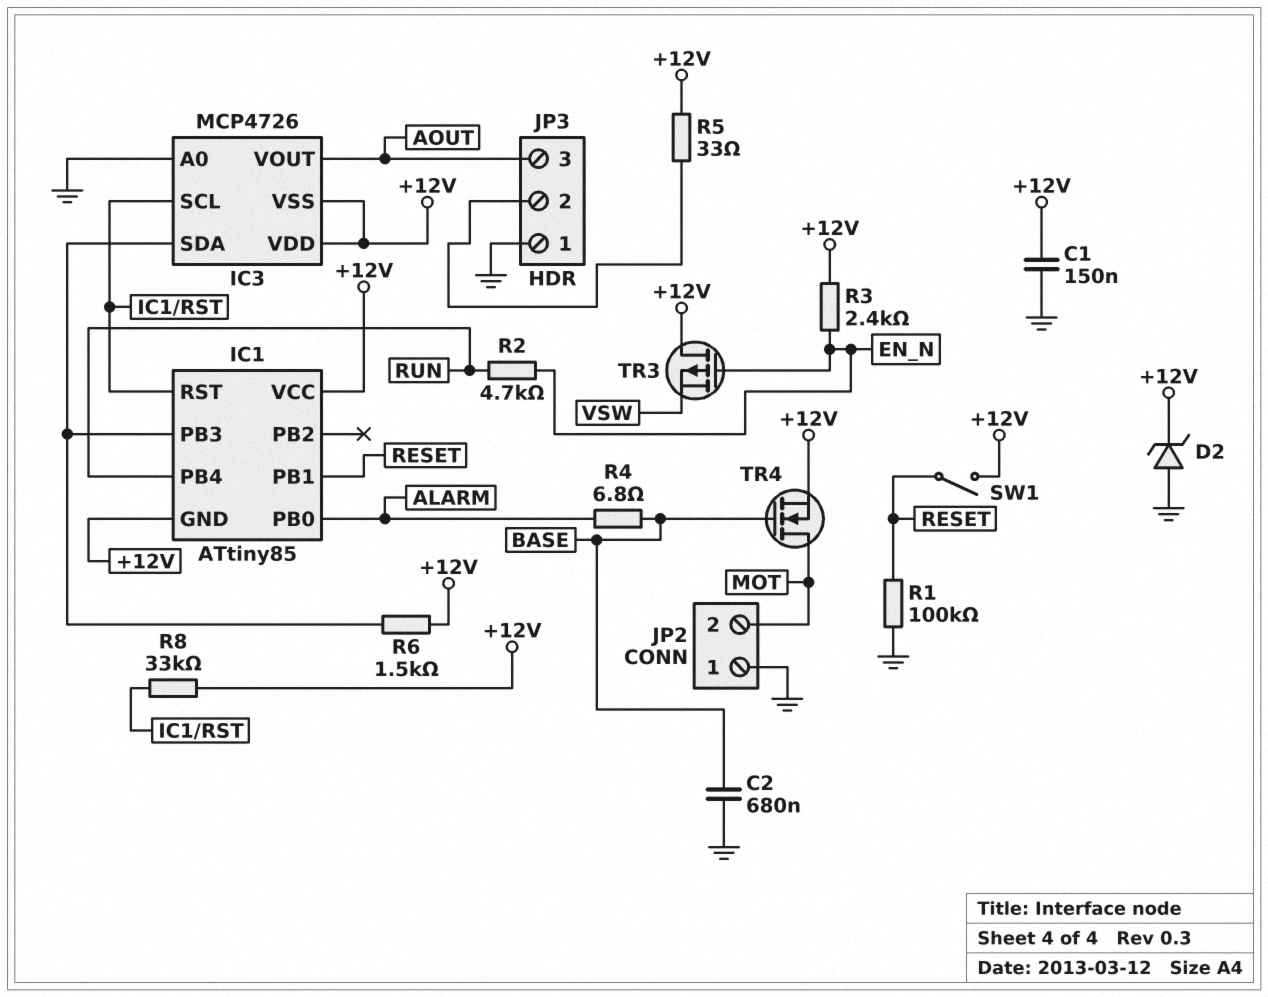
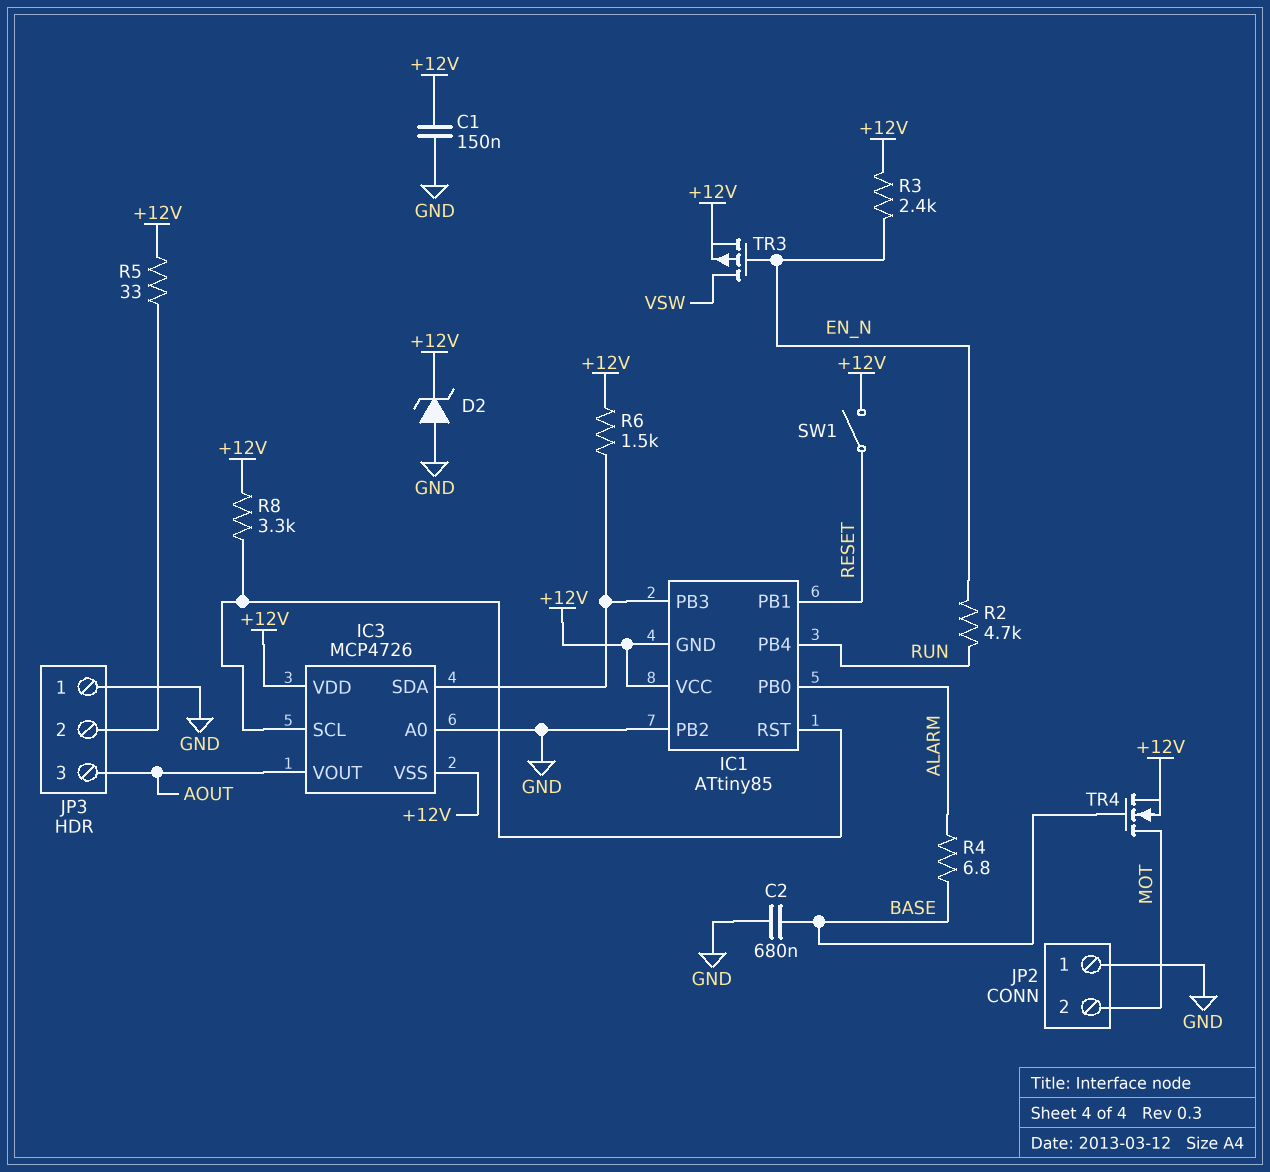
IC1 pin PB2: none -> GND
R1: 100k (GND, RESET) -> none
R8: 33k (+12V, IC1/RST) -> 3.3k (+12V, IC1/RST)
TR3: PMOS (G EN_N, D +12V, S VSW) -> PMOS (G EN_N, D VSW, S +12V)

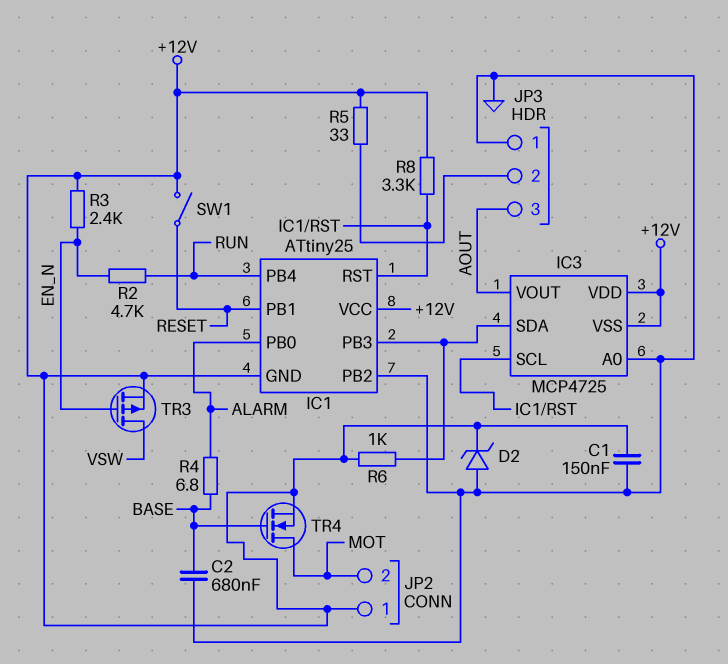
IC1: ATtiny85 -> ATtiny25
IC3: MCP4726 -> MCP4725
JP2 pin 1: GND -> +12V
R6: 1.5k (+12V, IC1/PB3) -> 1k (+12V, IC1/PB3)

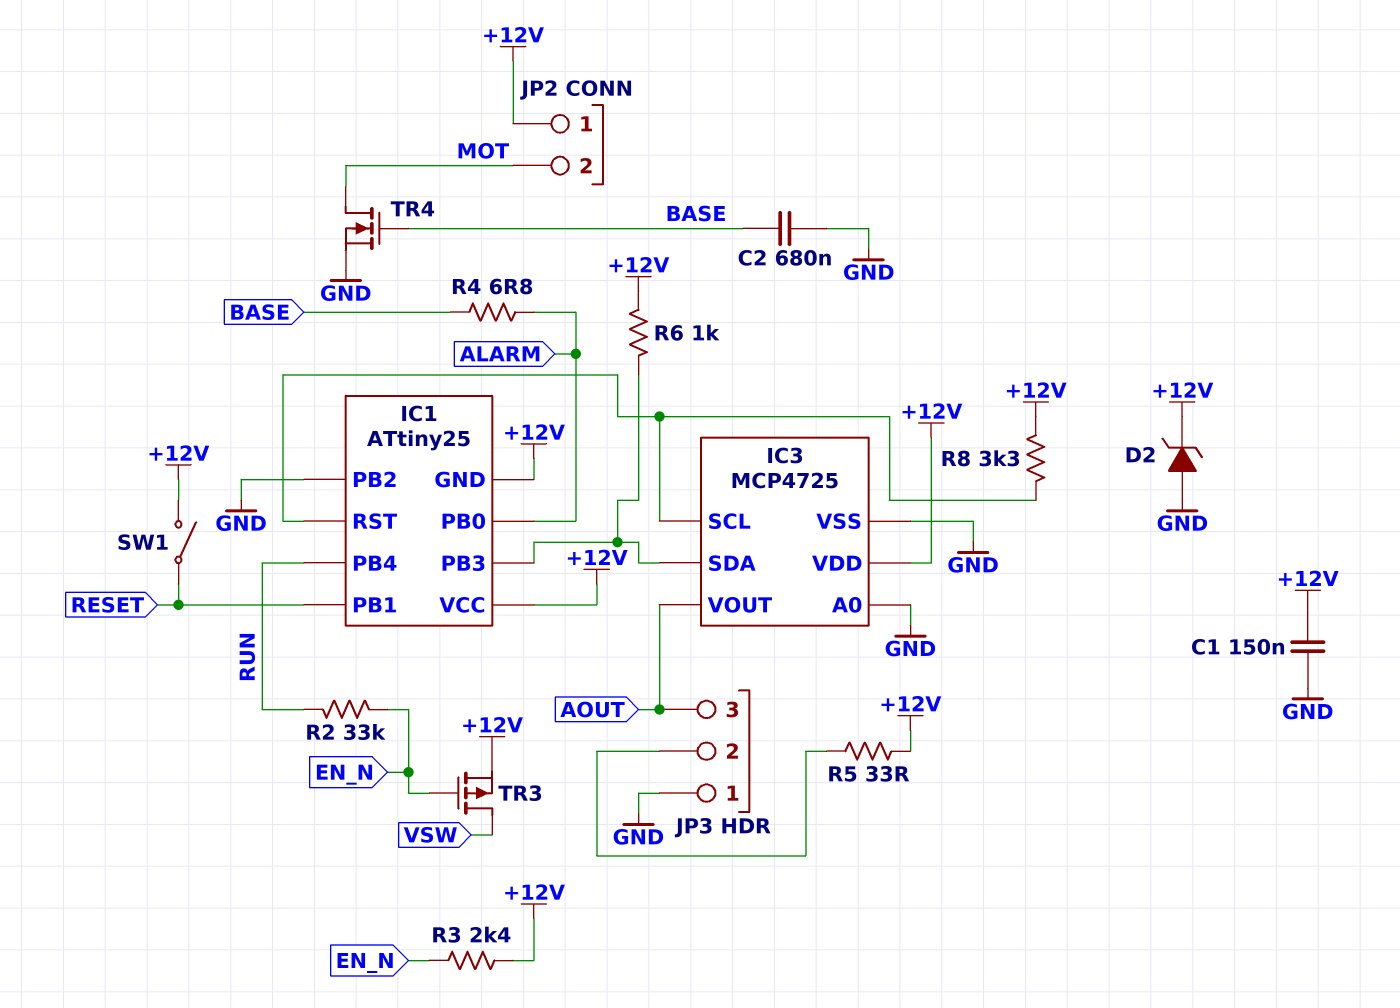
IC3 pin VSS: +12V -> GND
R2: 4.7k (EN_N, RUN) -> 33k (EN_N, RUN)
TR4: NMOS (G BASE, D MOT, S +12V) -> NMOS (G BASE, D MOT, S GND)

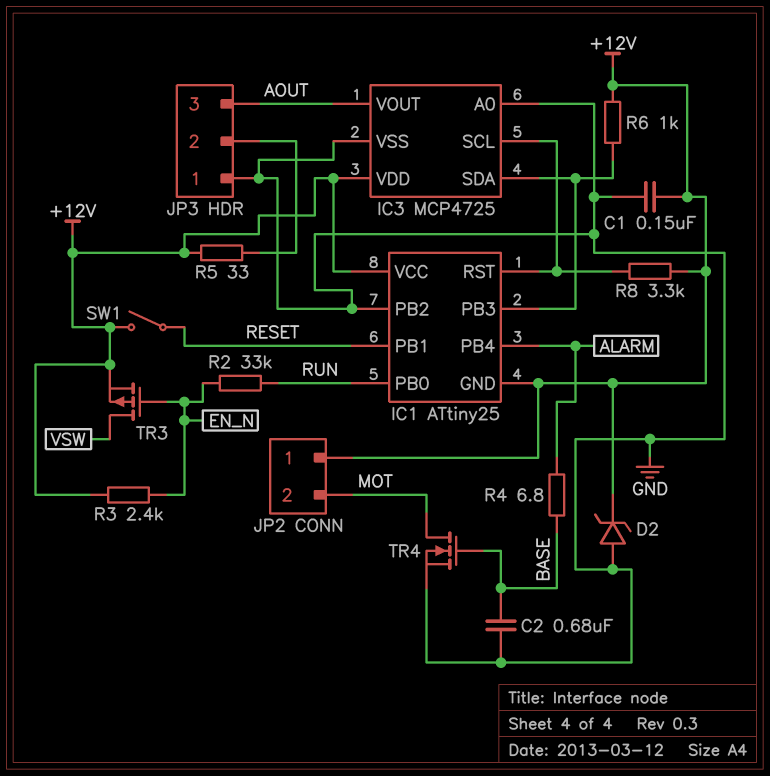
IC1 pin PB0: ALARM -> RUN
IC1 pin PB4: RUN -> ALARM

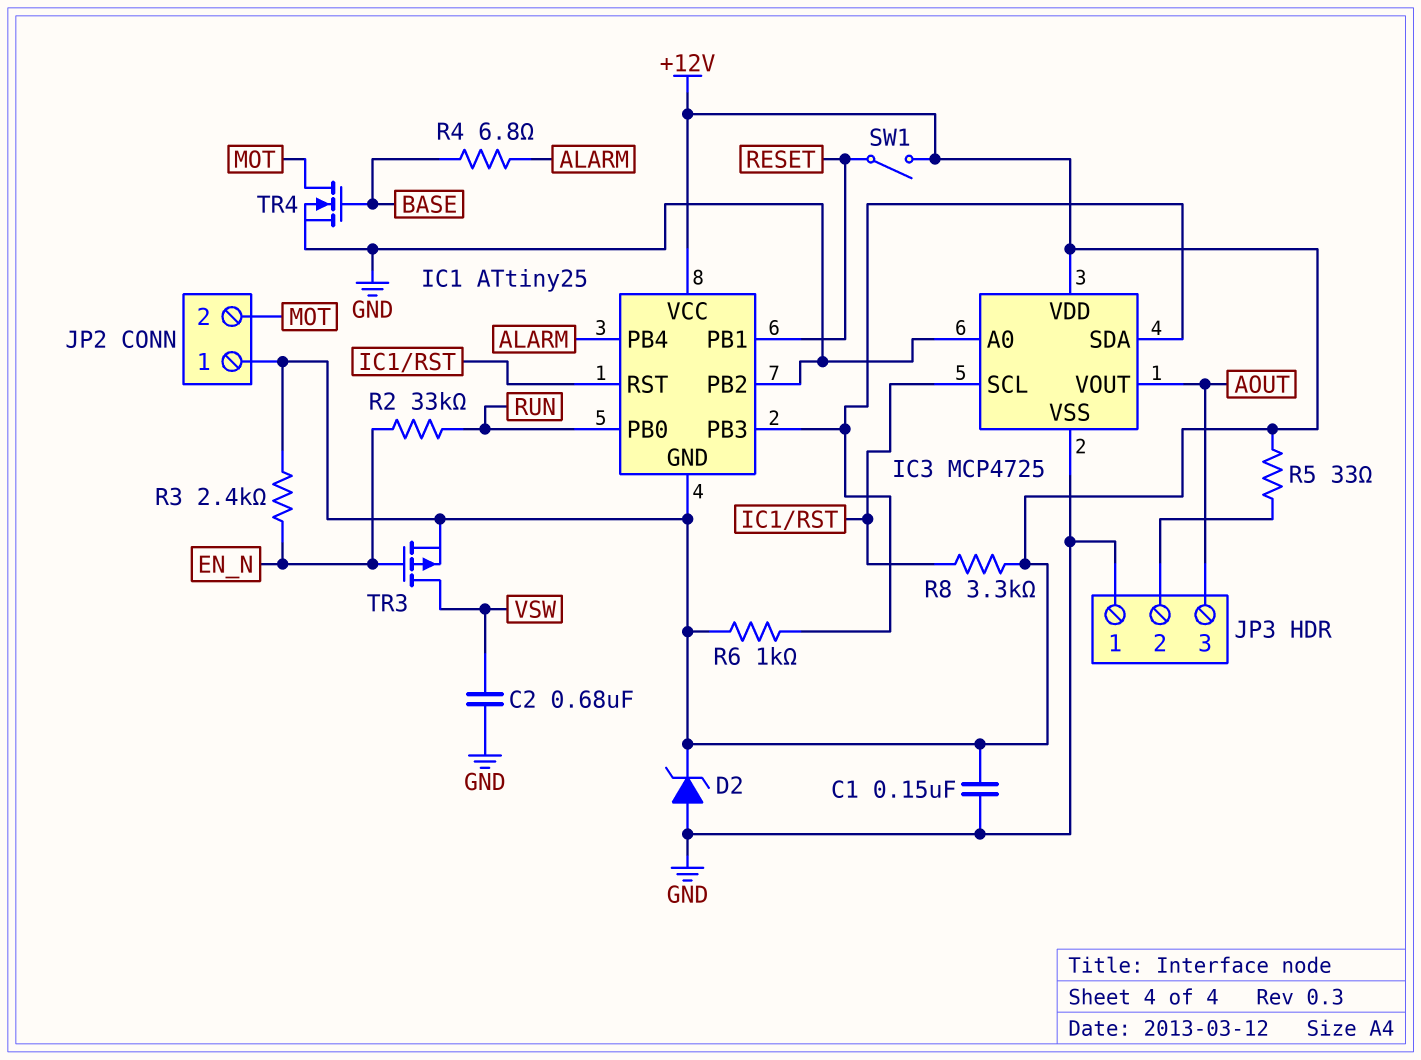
C2: 680nF (BASE, GND) -> 680nF (GND, VSW)

